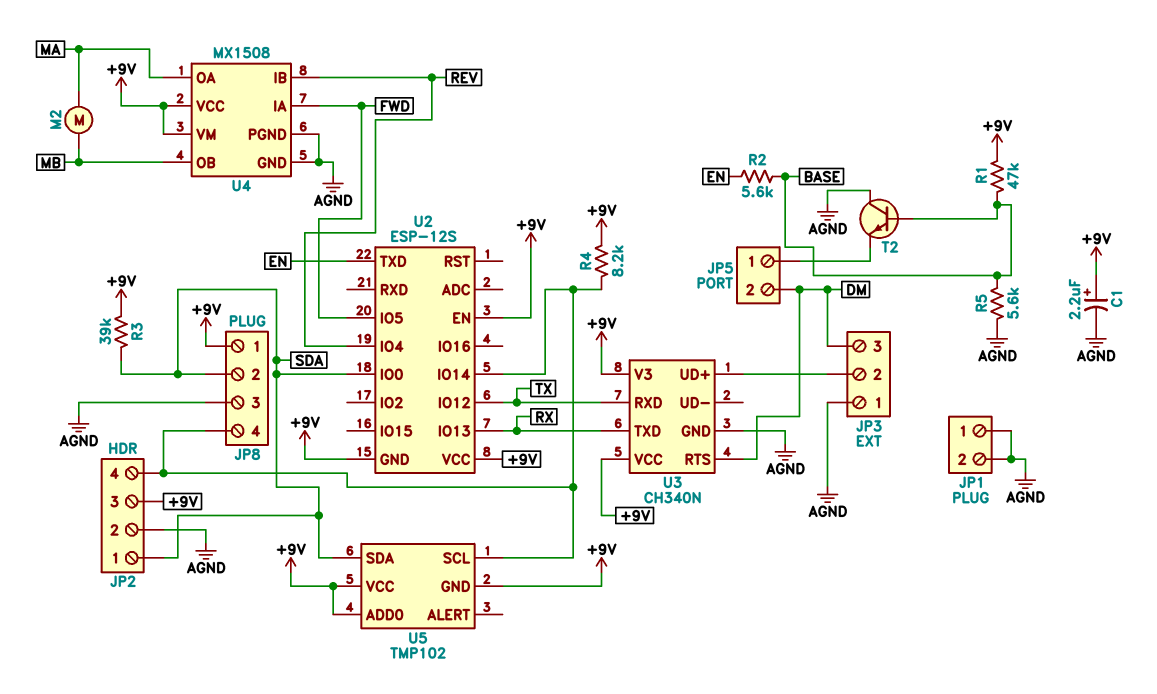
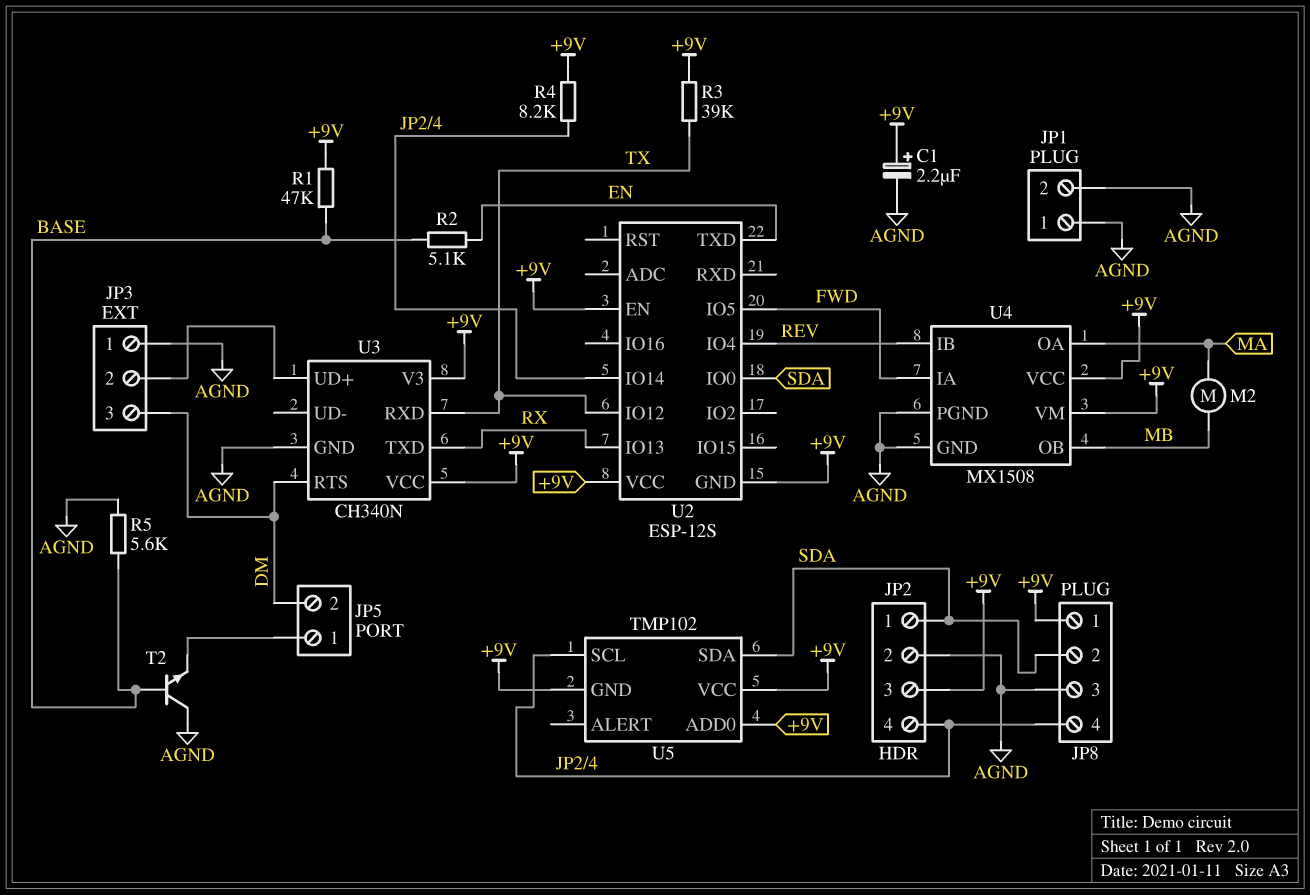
R2: 5.6k (BASE, EN) -> 5.1k (BASE, EN)
R3: 39k (+9V, SDA) -> 39k (+9V, TX)

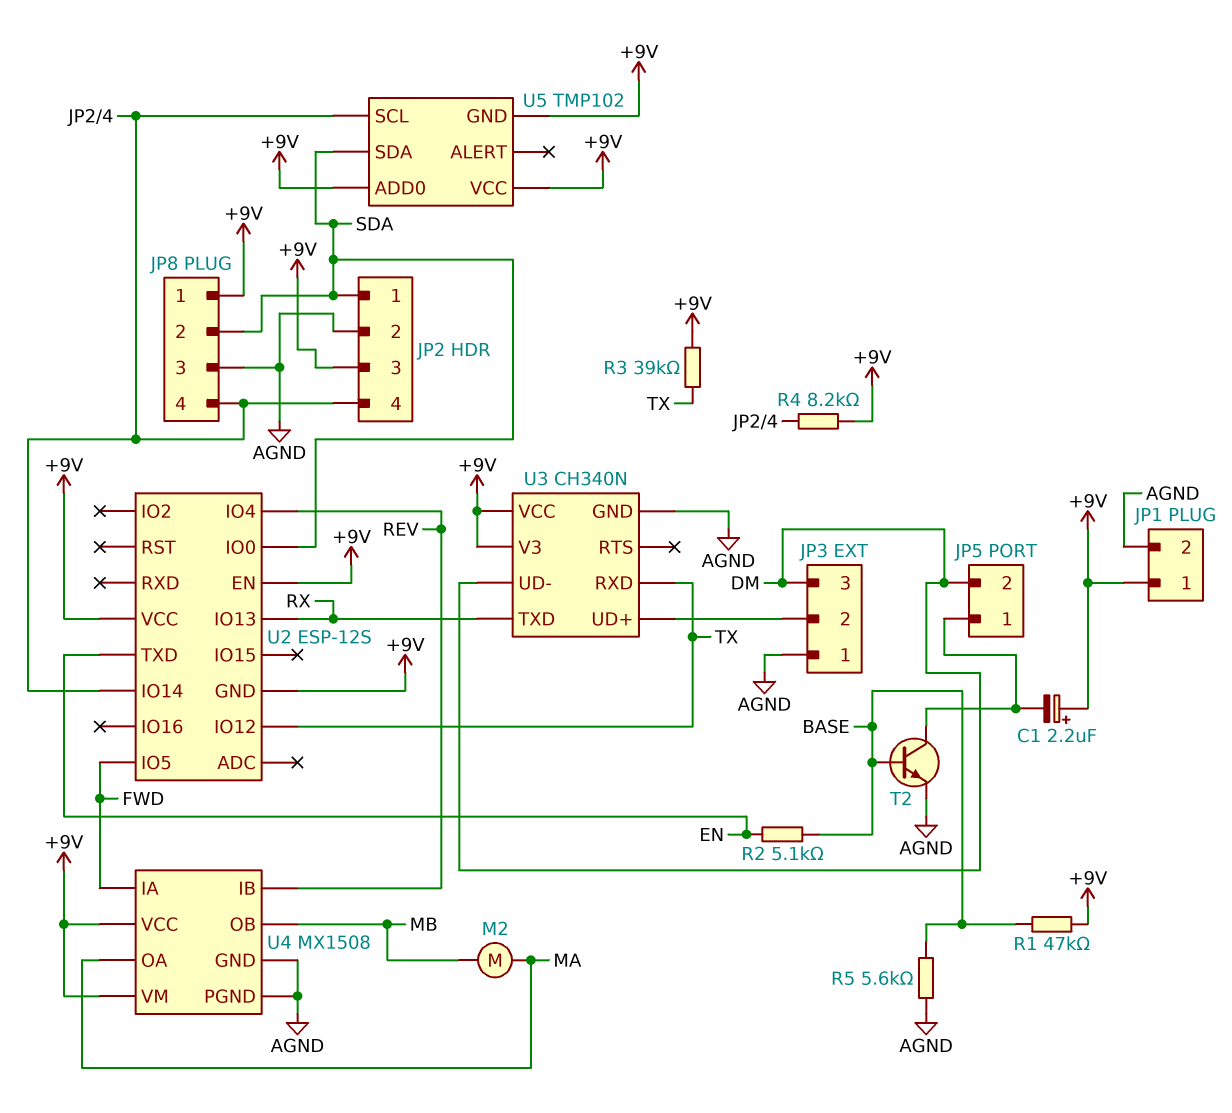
C1: 2.2uF (plus +9V, minus AGND) -> 2.2uF (plus +9V, minus JP5/1)
JP1 pin 1: AGND -> +9V
T2: NPN (B BASE, C AGND, E JP5/1) -> NPN (B BASE, C JP5/1, E AGND)
U3 pin RTS: DM -> none
U3 pin UD-: none -> DM

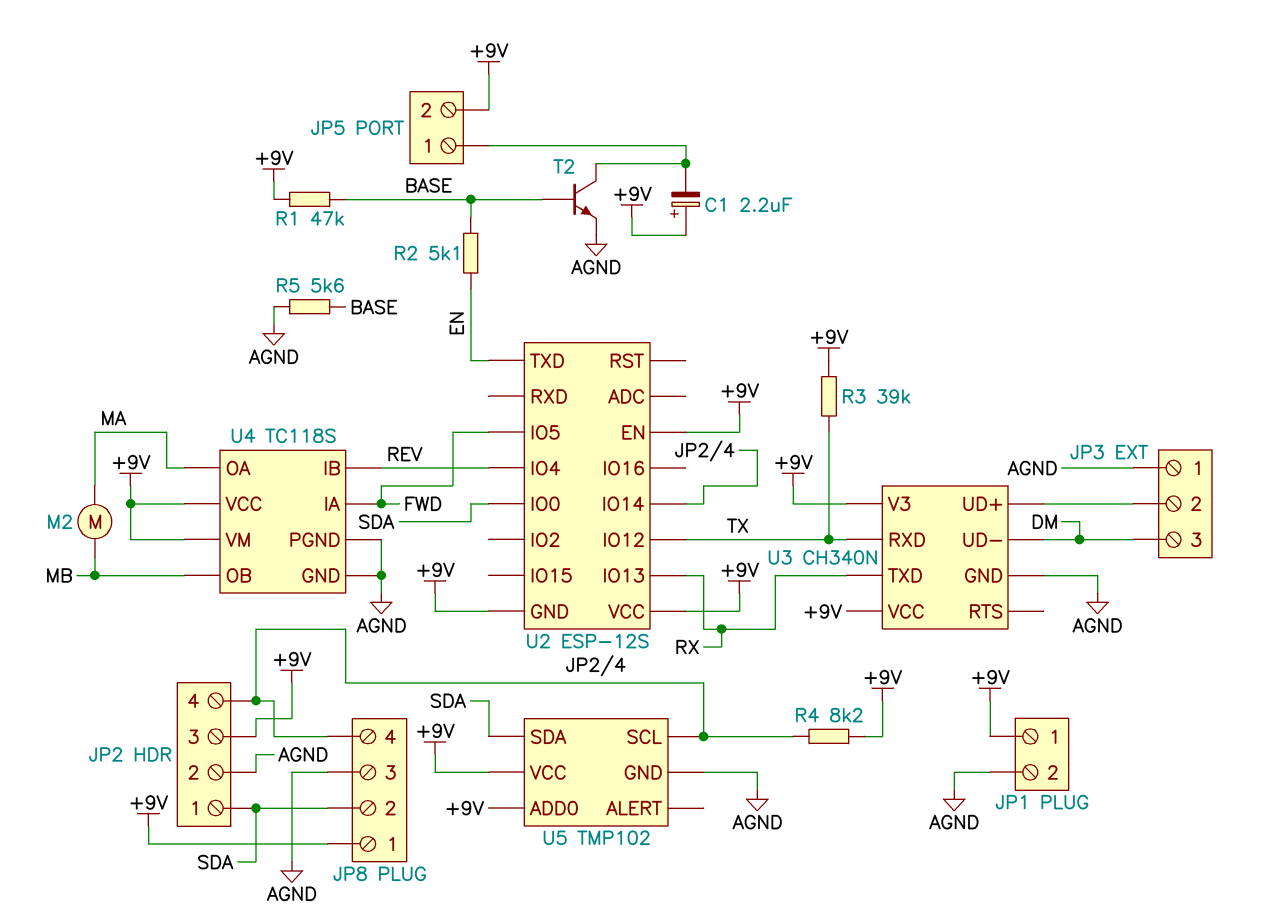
JP5 pin 2: DM -> +9V
U4: MX1508 -> TC118S
U5 pin GND: +9V -> AGND

